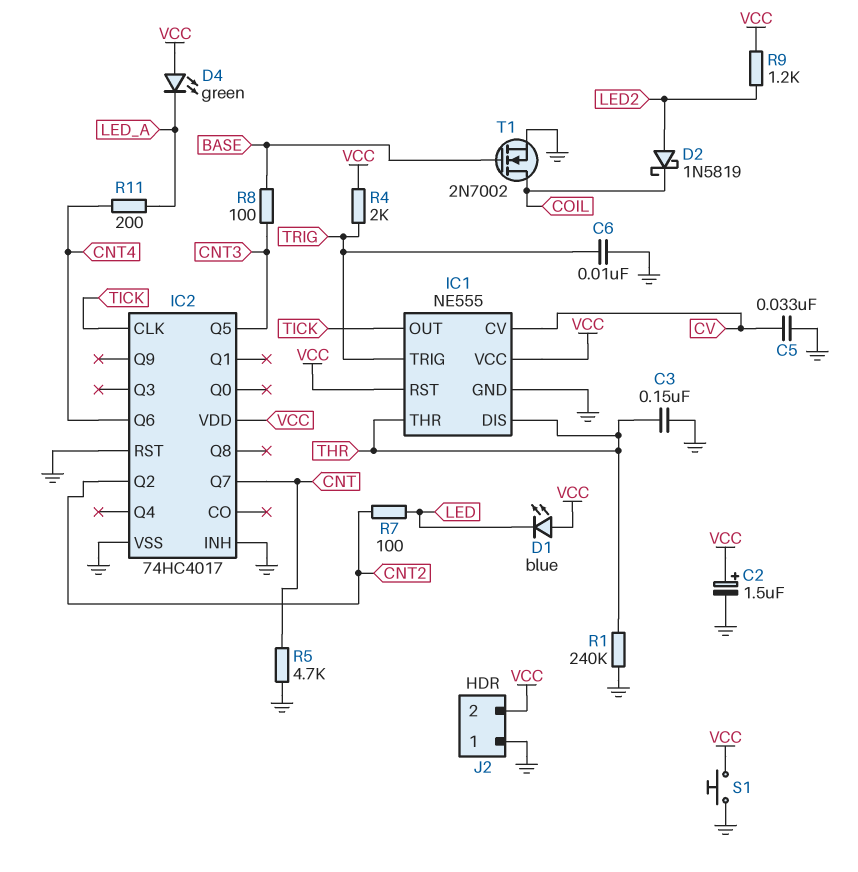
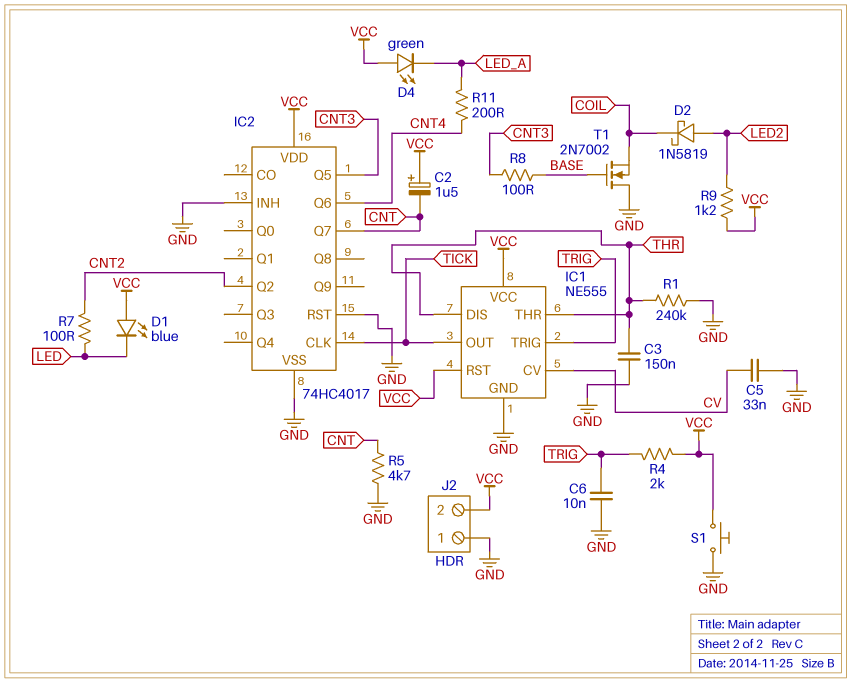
C2: 1.5uF (plus VCC, minus GND) -> 1.5uF (plus VCC, minus CNT)
T1: NMOS 2N7002 (G BASE, D COIL, S GND) -> NMOS 2N7002 (G BASE, D GND, S COIL)

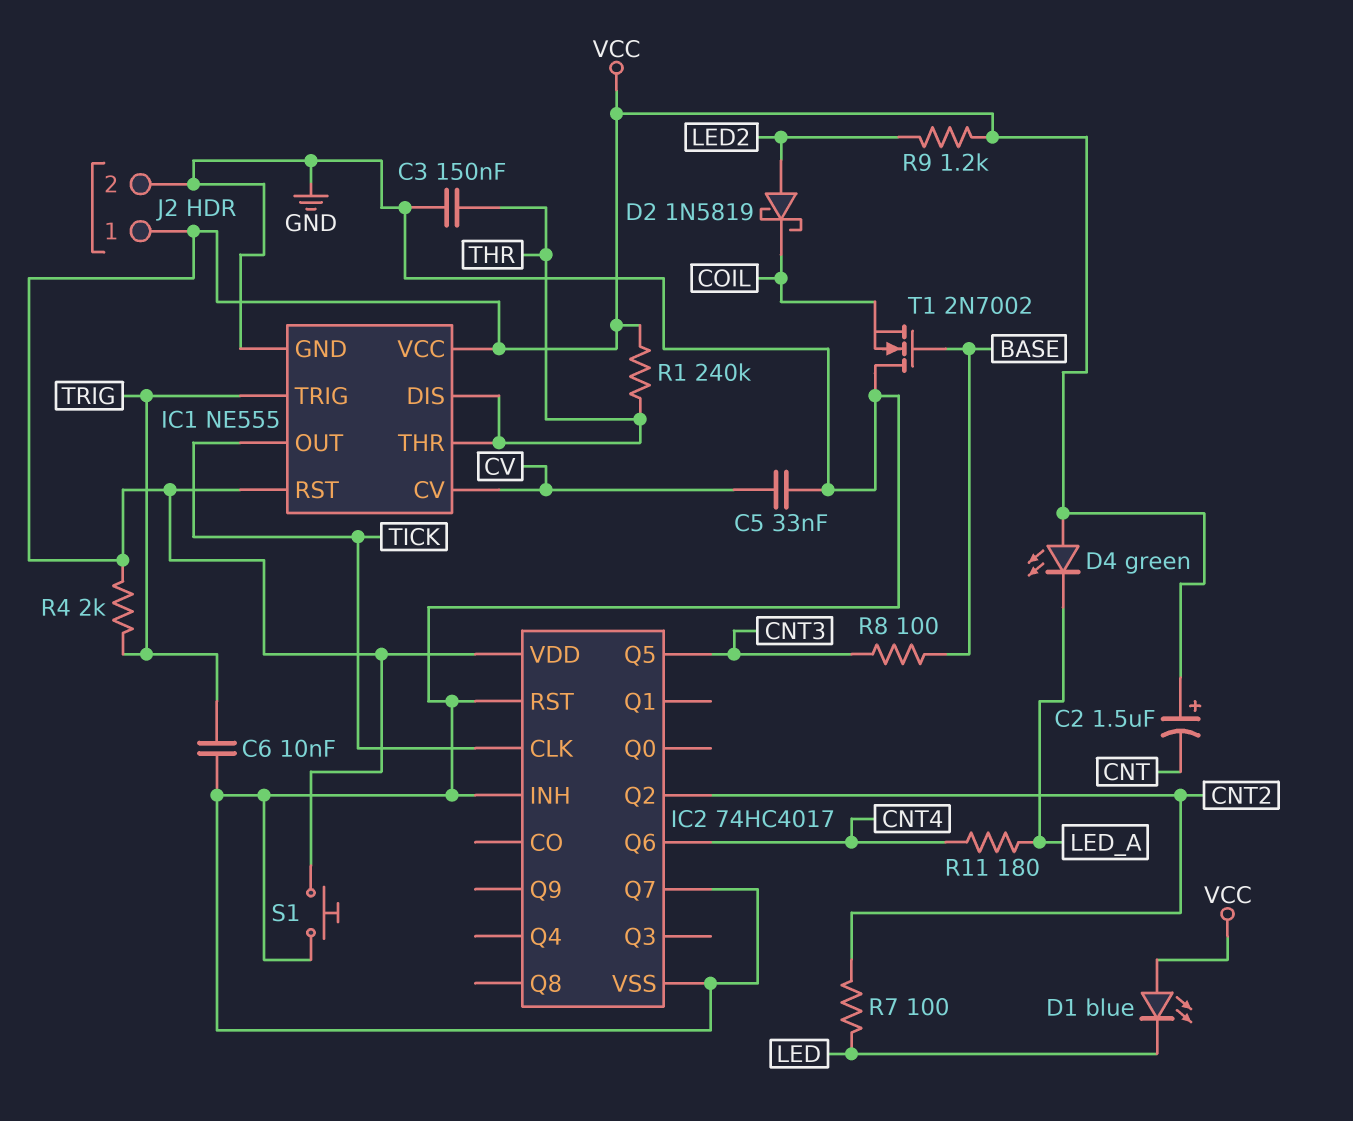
IC2 pin Q7: CNT -> GND
J2 pin 1: GND -> VCC
J2 pin 2: VCC -> GND
R1: 240k (GND, THR) -> 240k (THR, VCC)
R5: 4.7k (CNT, GND) -> none
R11: 200 (CNT4, LED_A) -> 180 (CNT4, LED_A)

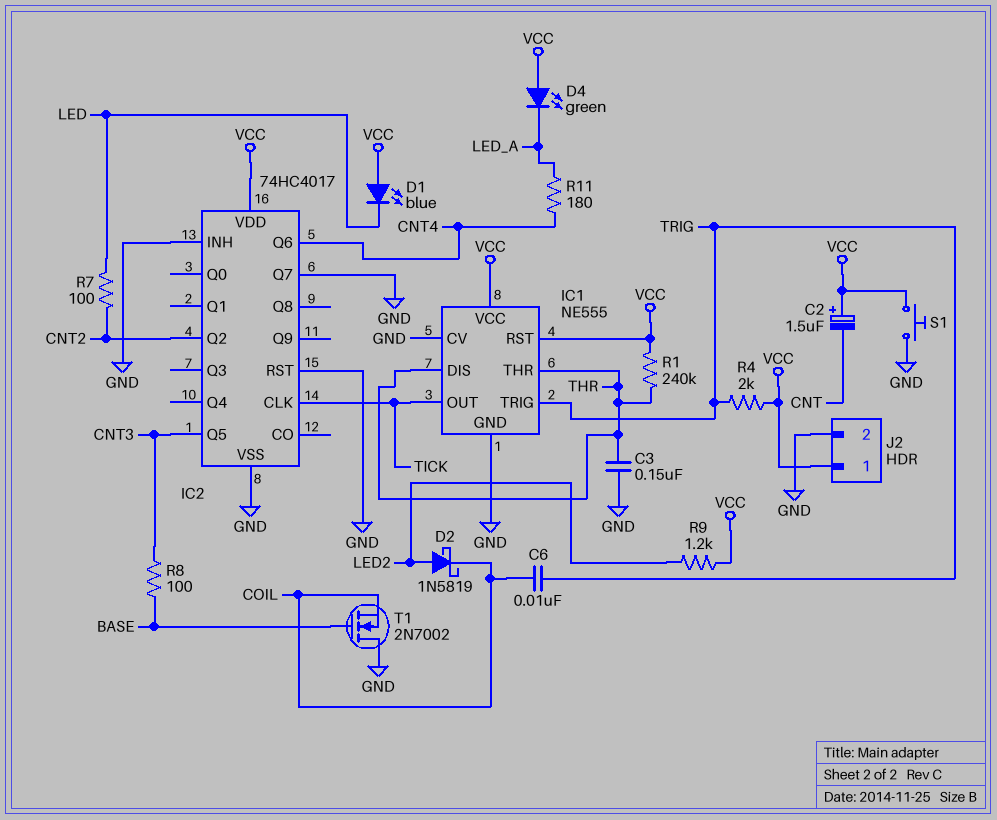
C5: 33nF (CV, GND) -> none
C6: 10nF (GND, TRIG) -> 10nF (COIL, TRIG)
IC1 pin CV: CV -> GND

